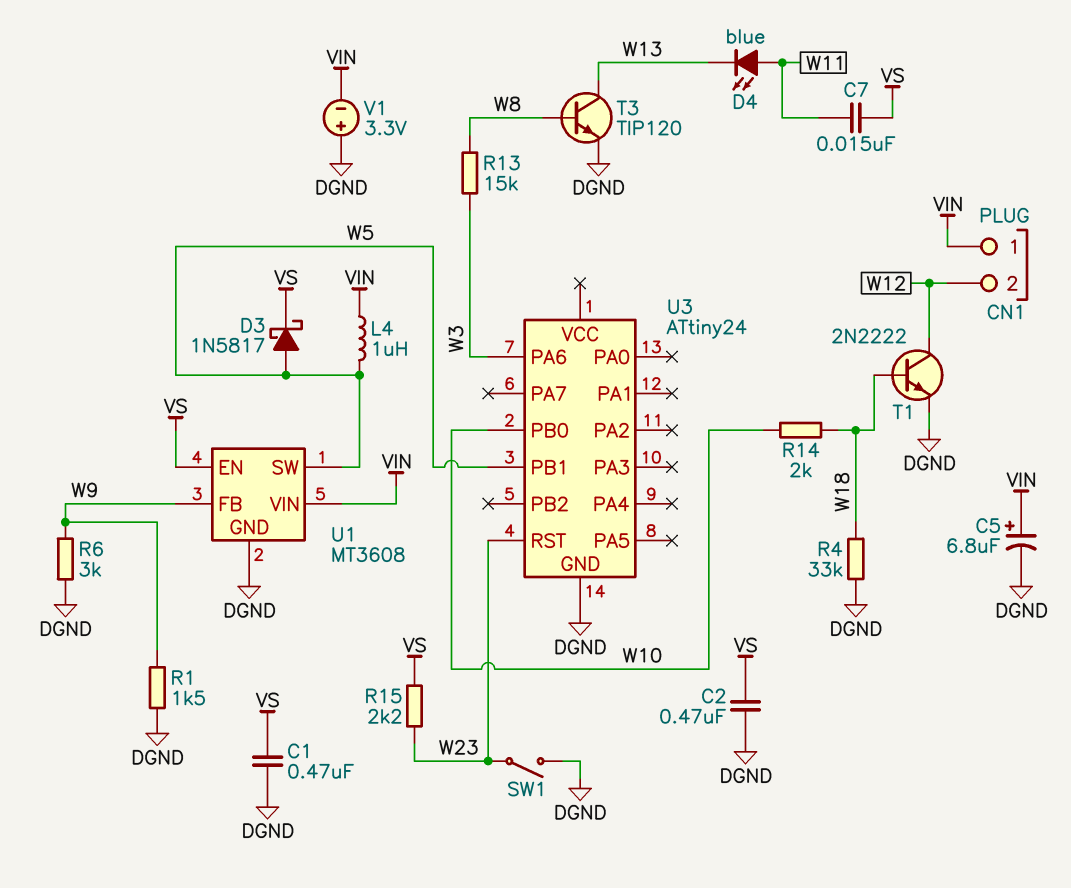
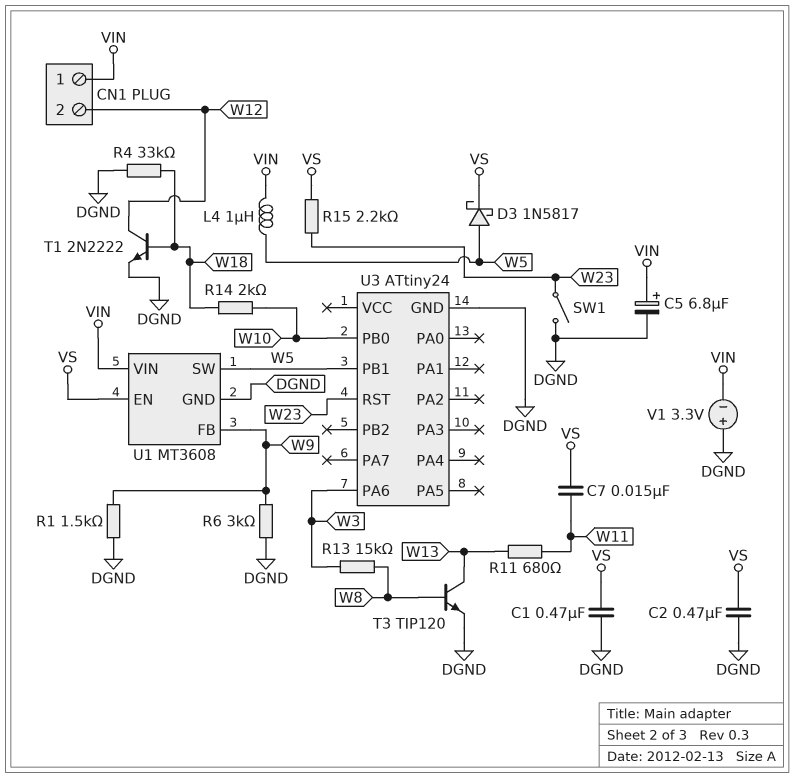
D4: LED blue (A W11, K W13) -> none
R11: none -> 680 (W11, W13)

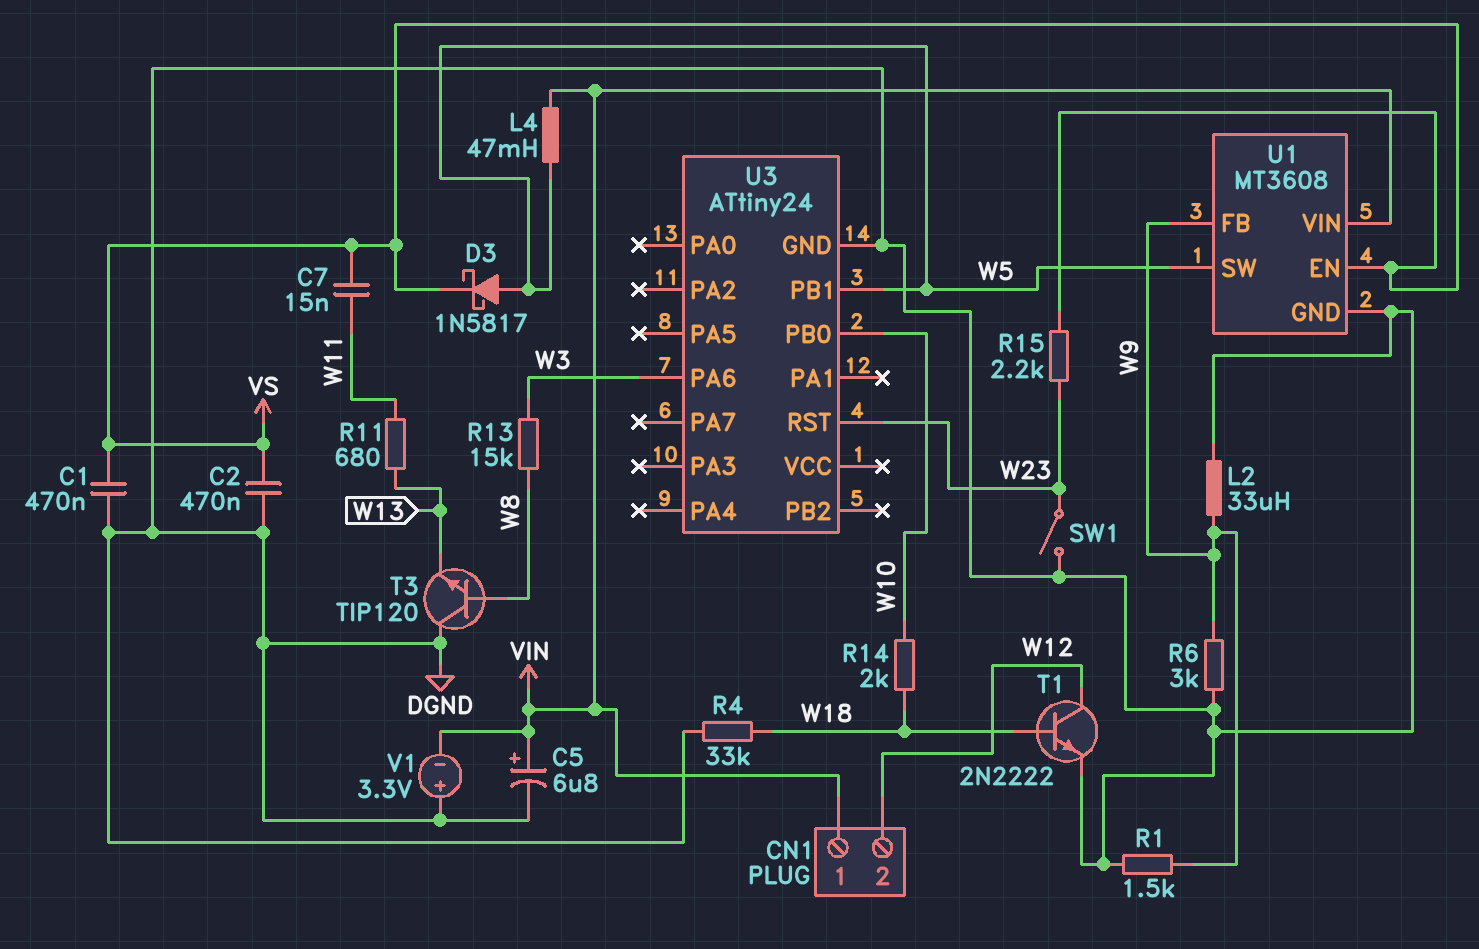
L2: none -> 33uH (DGND, W9)
L4: 1uH (VIN, W5) -> 47mH (VIN, W5)
T3: NPN TIP120 (B W8, C W13, E DGND) -> NPN TIP120 (B W8, C DGND, E W13)

